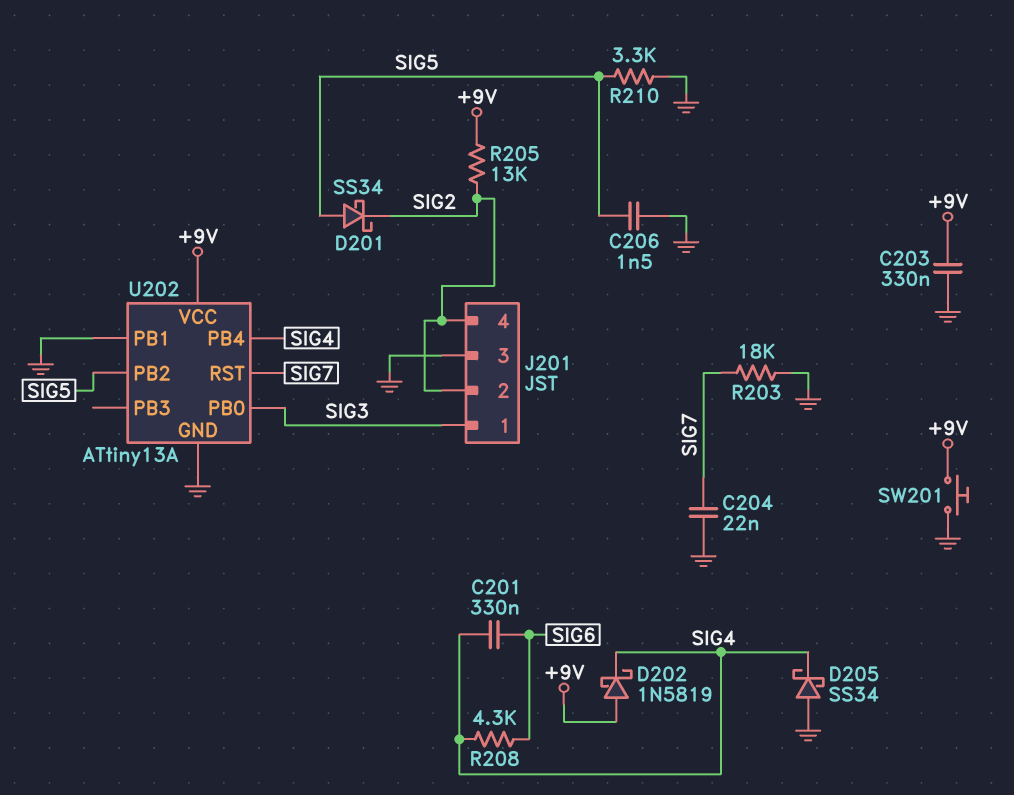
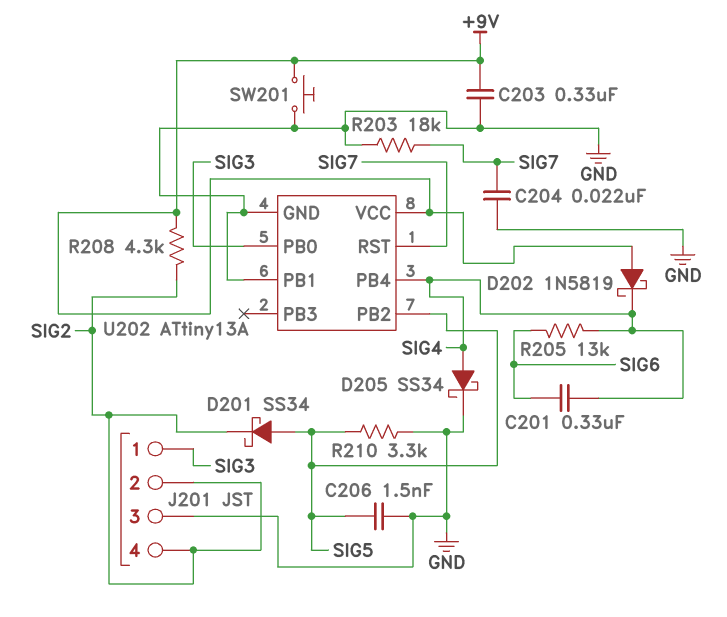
D205: schottky SS34 (A GND, K SIG4) -> schottky SS34 (A SIG4, K GND)
R205: 13k (+9V, SIG2) -> 13k (SIG4, SIG6)
R208: 4.3k (SIG4, SIG6) -> 4.3k (+9V, SIG2)

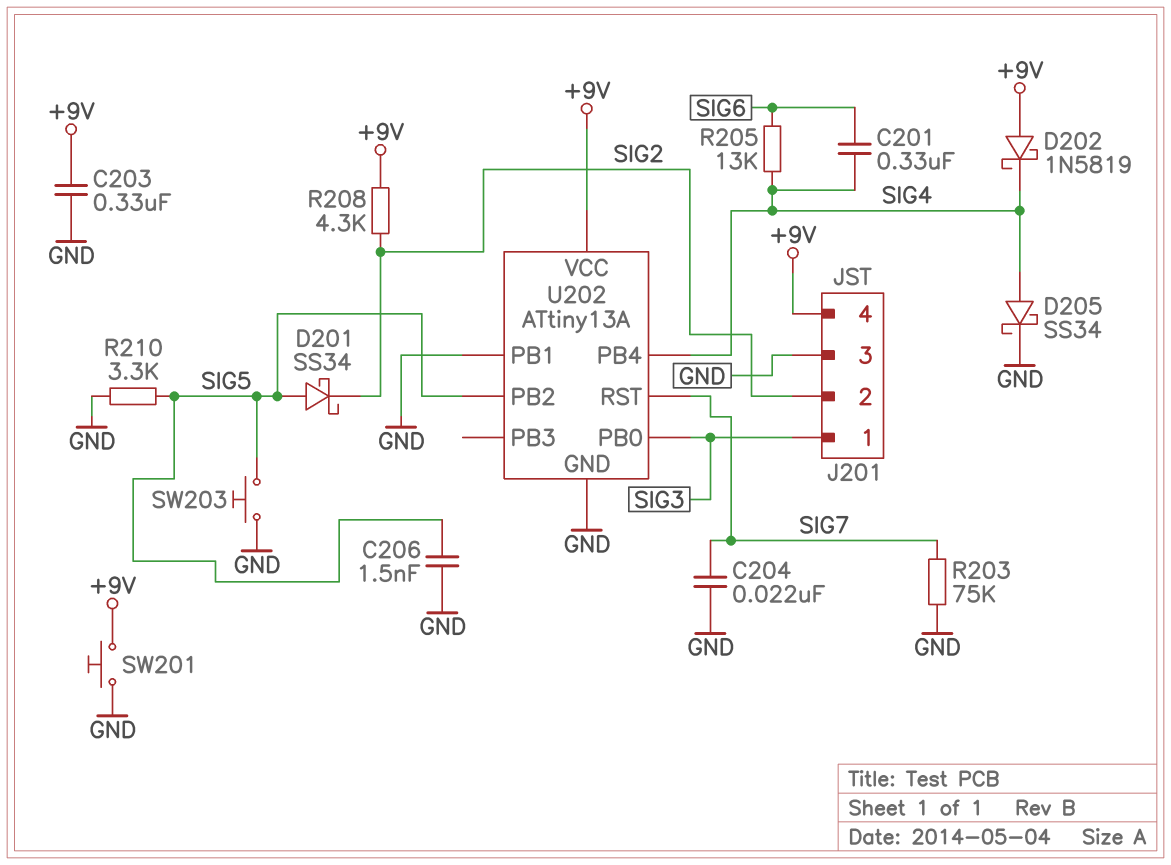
J201 pin 4: SIG2 -> +9V
R203: 18k (GND, SIG7) -> 75k (GND, SIG7)
SW203: none -> button (GND, SIG5)

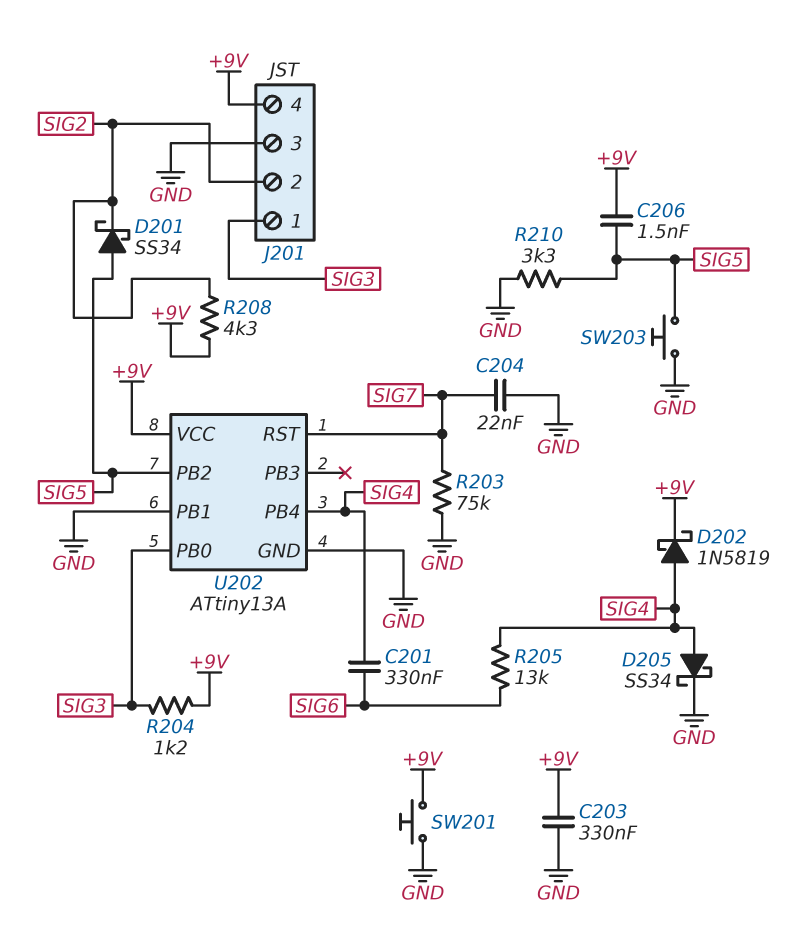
C206: 1.5nF (GND, SIG5) -> 1.5nF (+9V, SIG5)
D202: schottky 1N5819 (A +9V, K SIG4) -> schottky 1N5819 (A SIG4, K +9V)
R204: none -> 1.2k (+9V, SIG3)

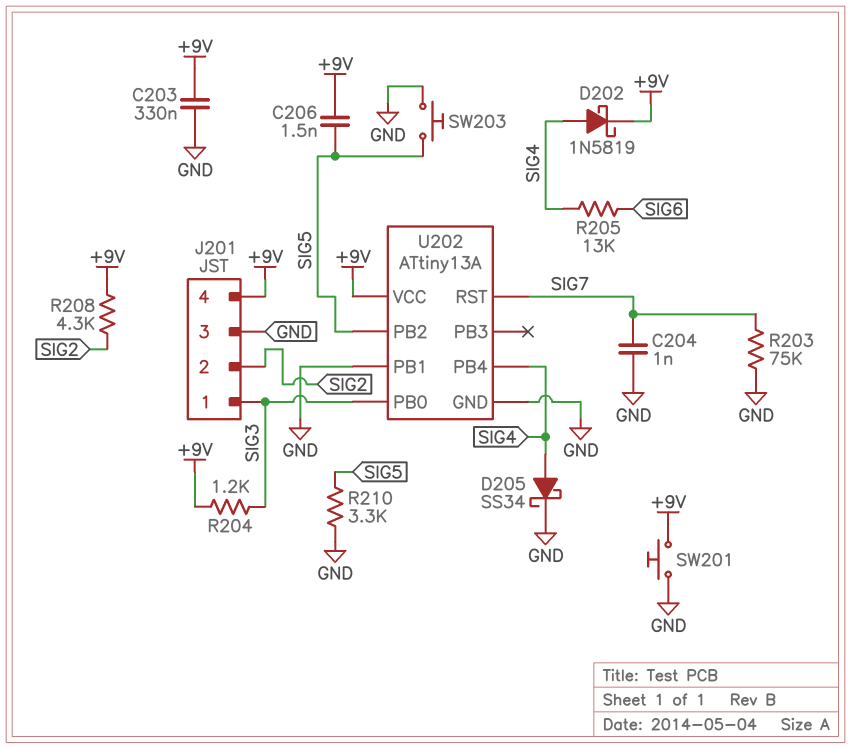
C201: 330nF (SIG4, SIG6) -> none
C204: 22nF (GND, SIG7) -> 1nF (GND, SIG7)
D201: schottky SS34 (A SIG5, K SIG2) -> none

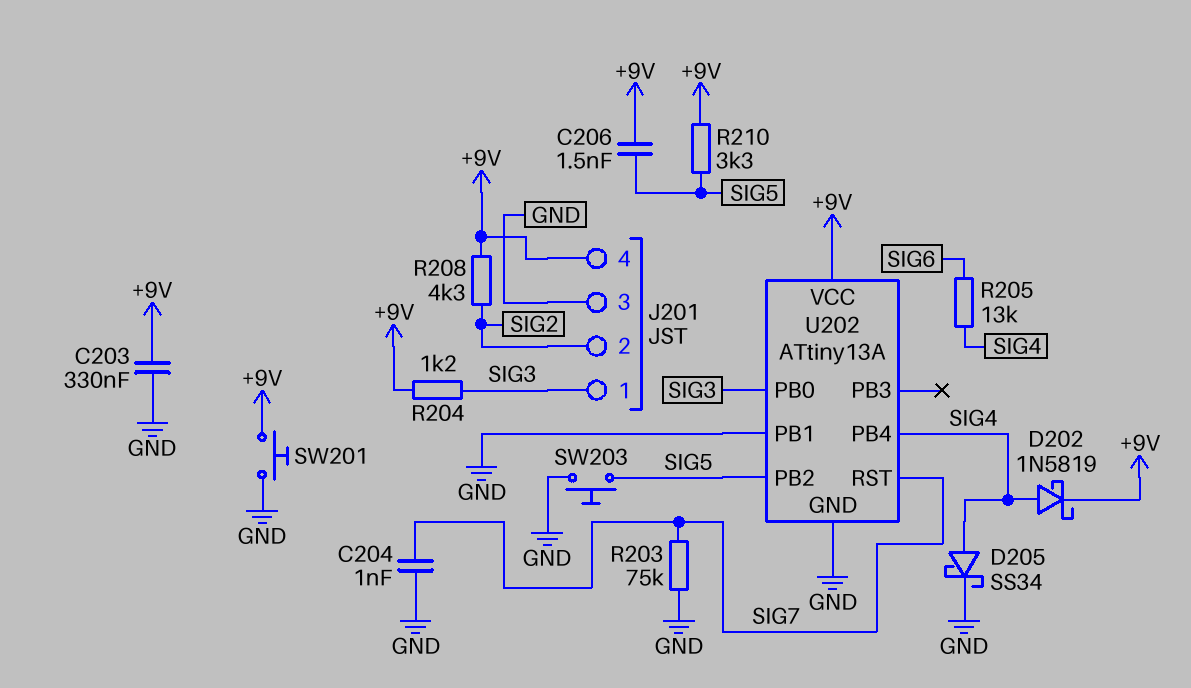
R210: 3.3k (GND, SIG5) -> 3.3k (+9V, SIG5)

